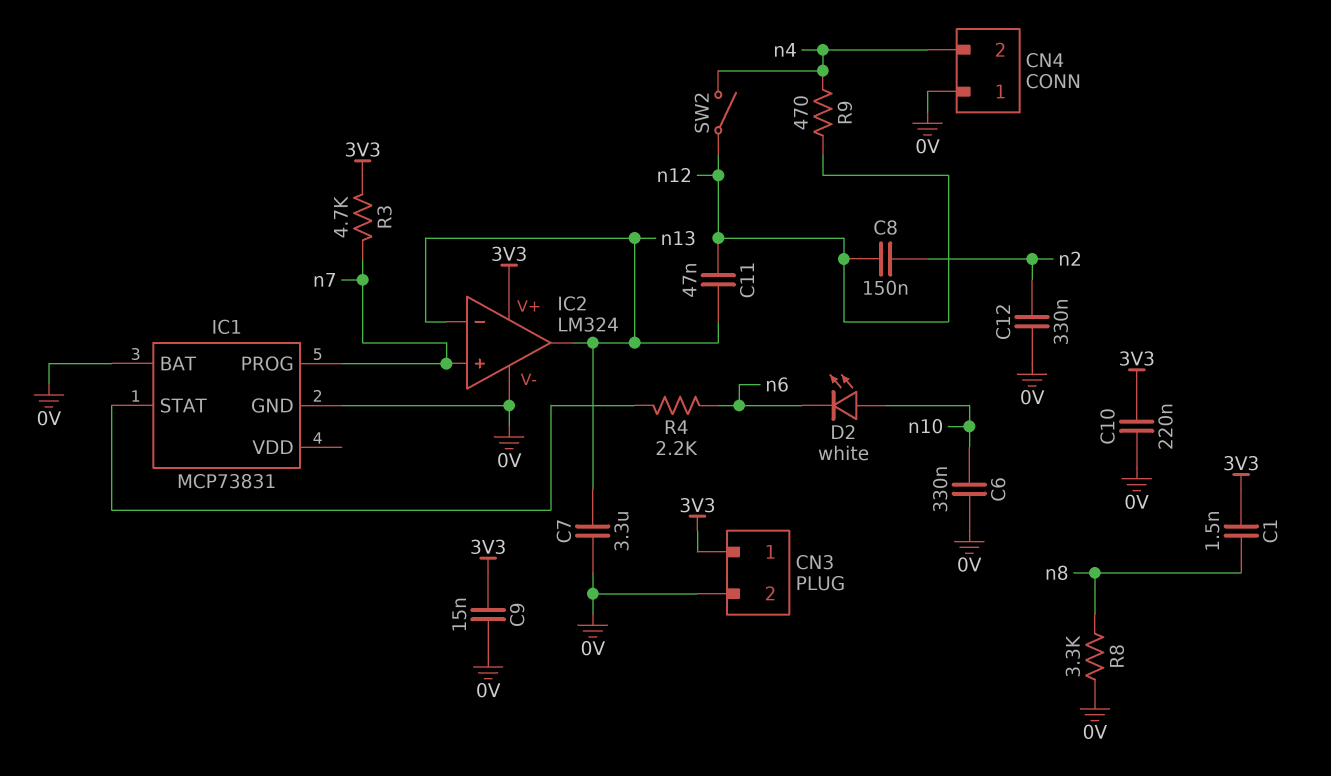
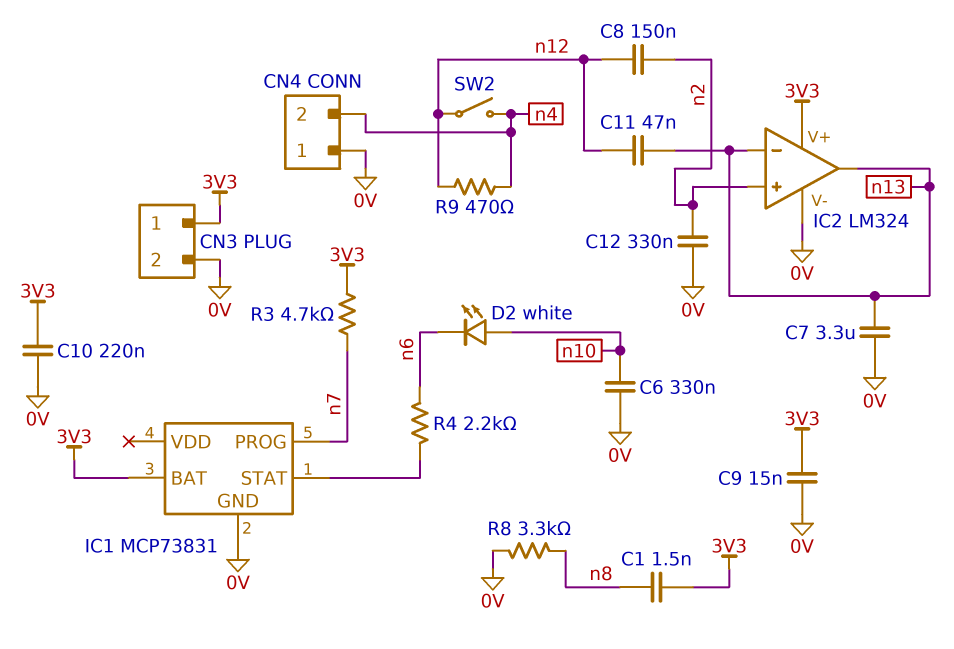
IC1 pin BAT: 0V -> 3V3
IC2 pin in+: n7 -> n2

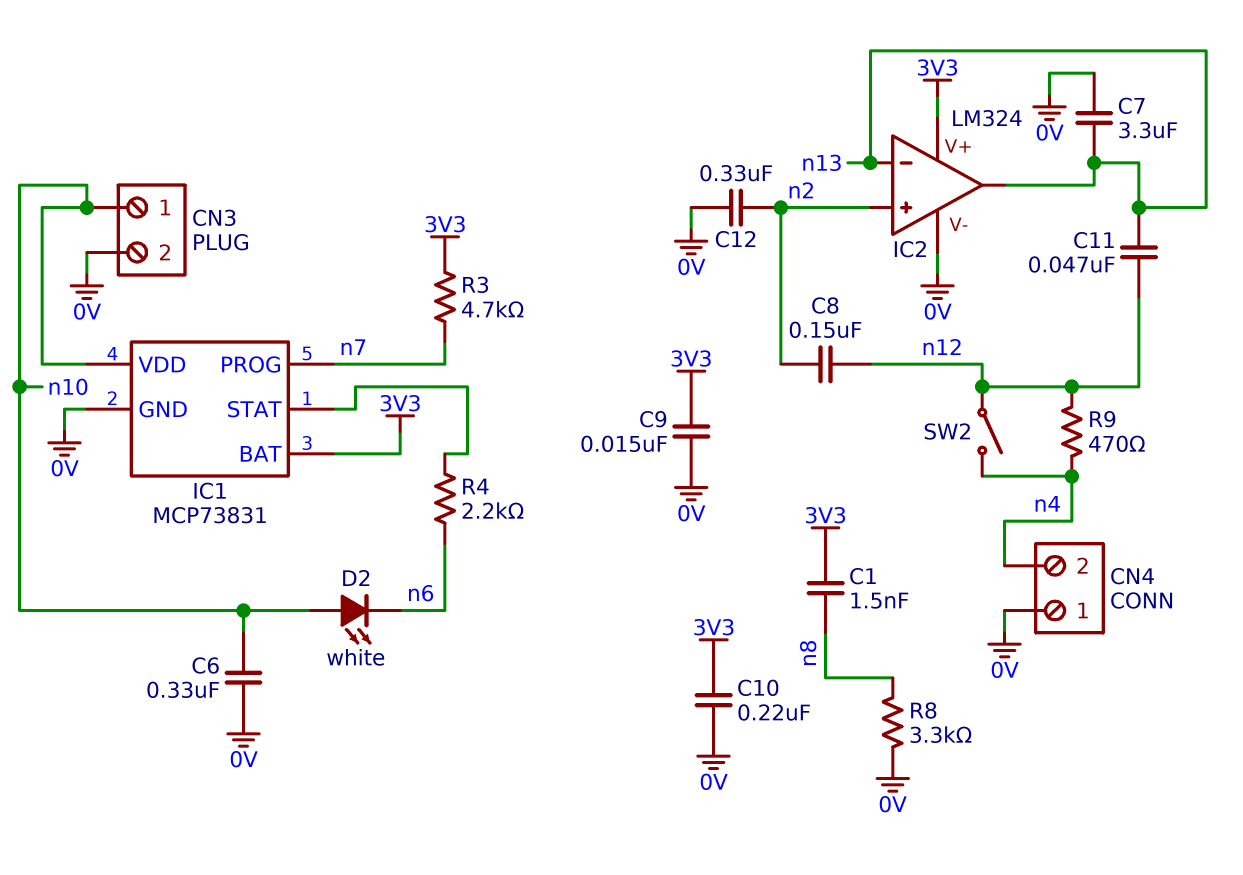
CN3 pin 1: 3V3 -> n10
IC1 pin VDD: none -> n10

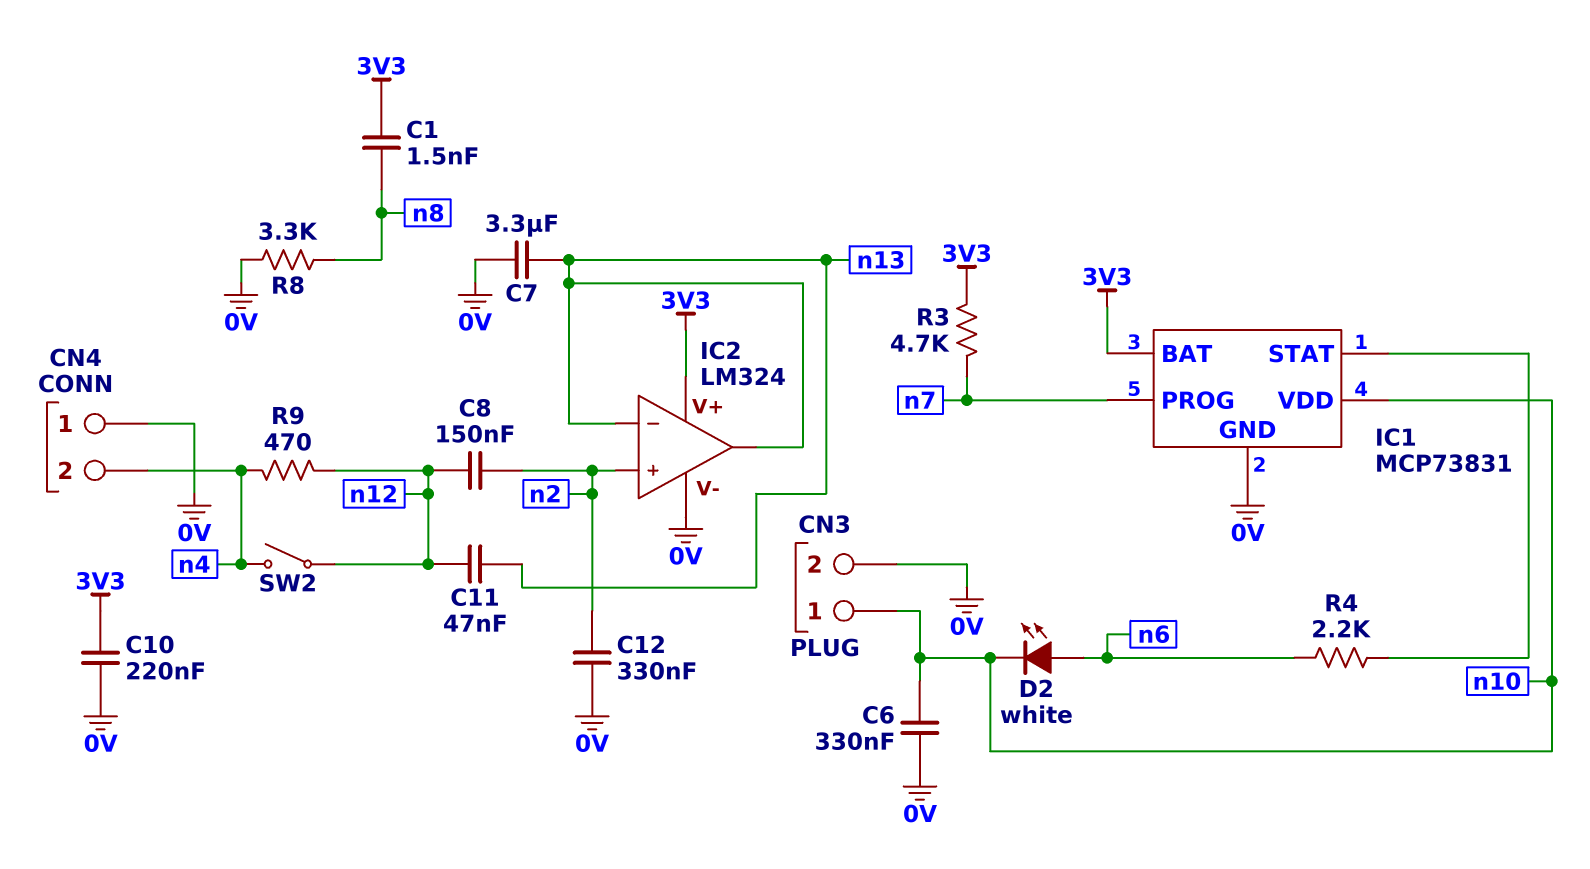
C9: 15nF (0V, 3V3) -> none
D2: LED white (A n10, K n6) -> LED white (A n6, K n10)

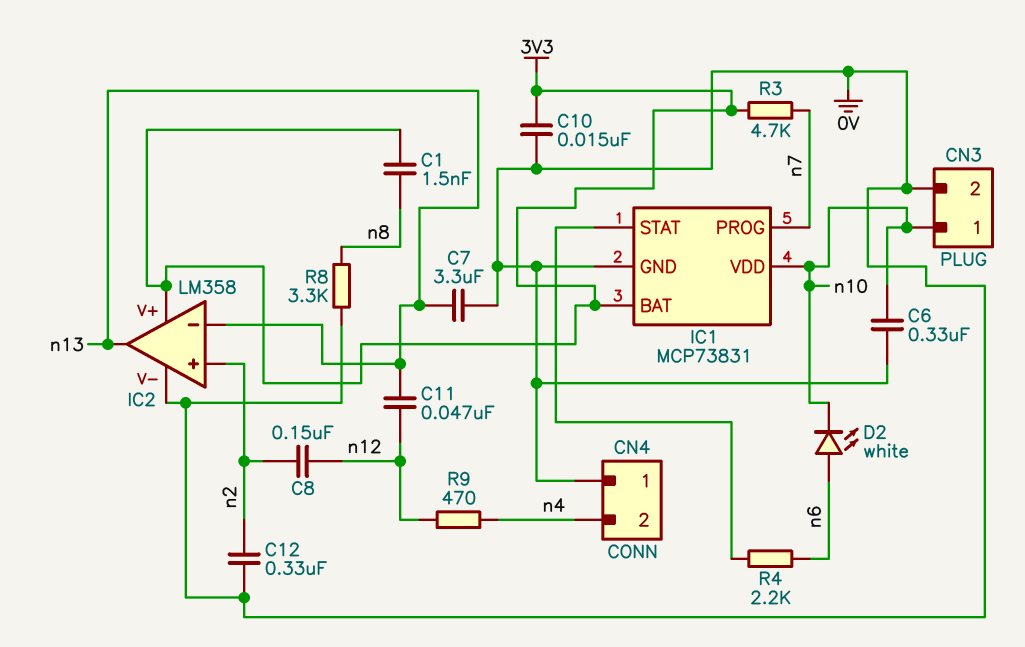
C10: 220nF (0V, 3V3) -> 15nF (0V, 3V3)
IC2: LM324 -> LM358
SW2: switch (n4, n12) -> none

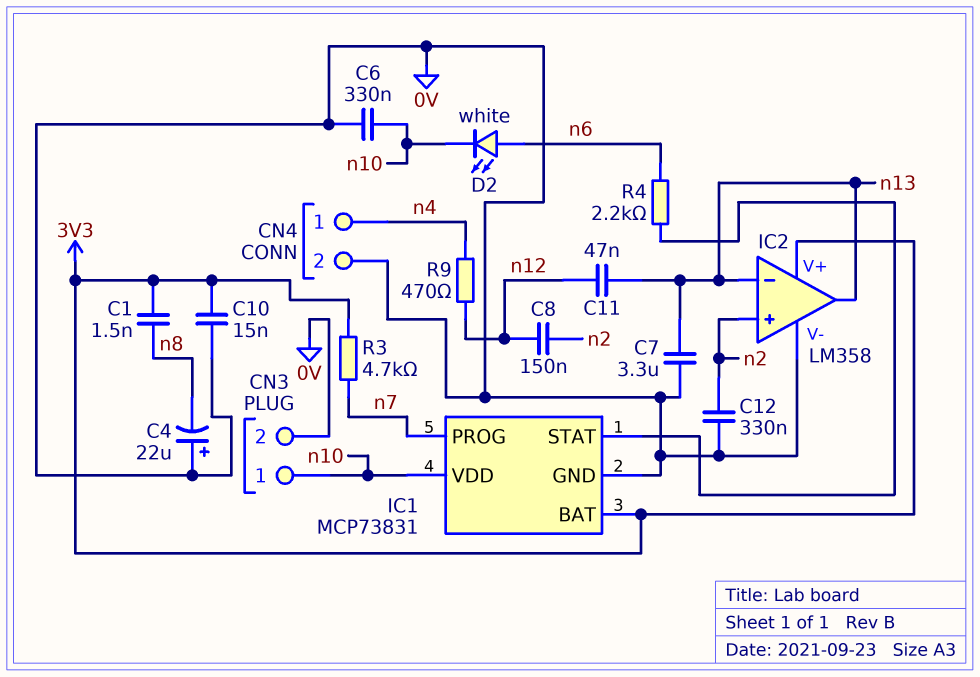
C4: none -> 22uF (plus 0V, minus n8)
CN4 pin 1: 0V -> n4
CN4 pin 2: n4 -> 0V
R8: 3.3k (0V, n8) -> none

